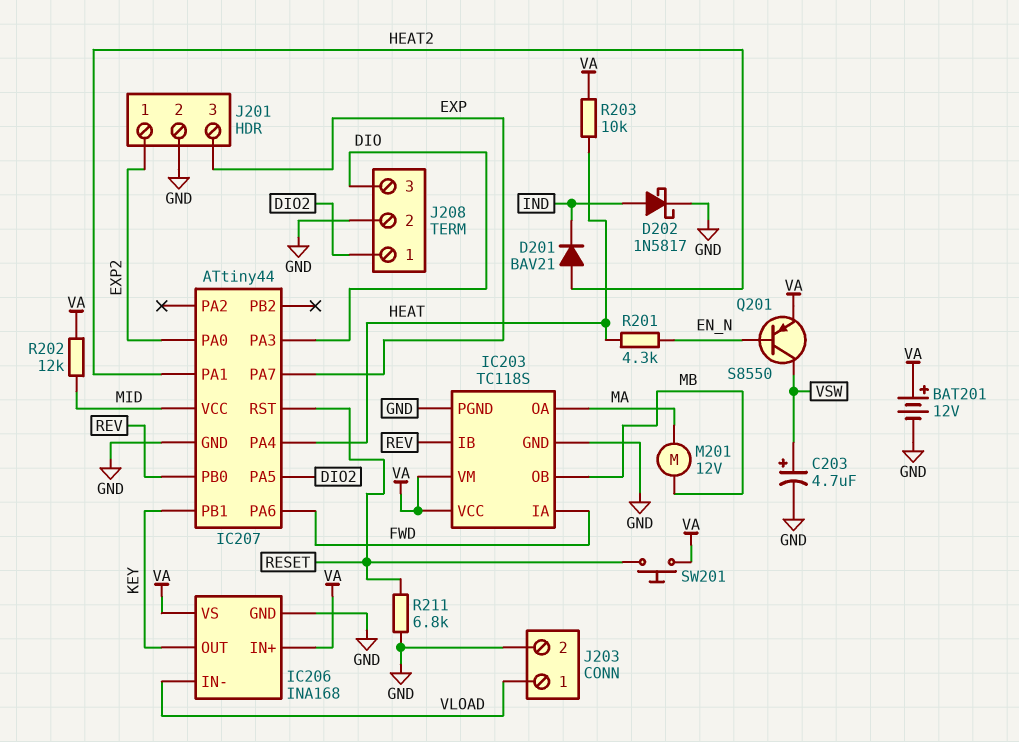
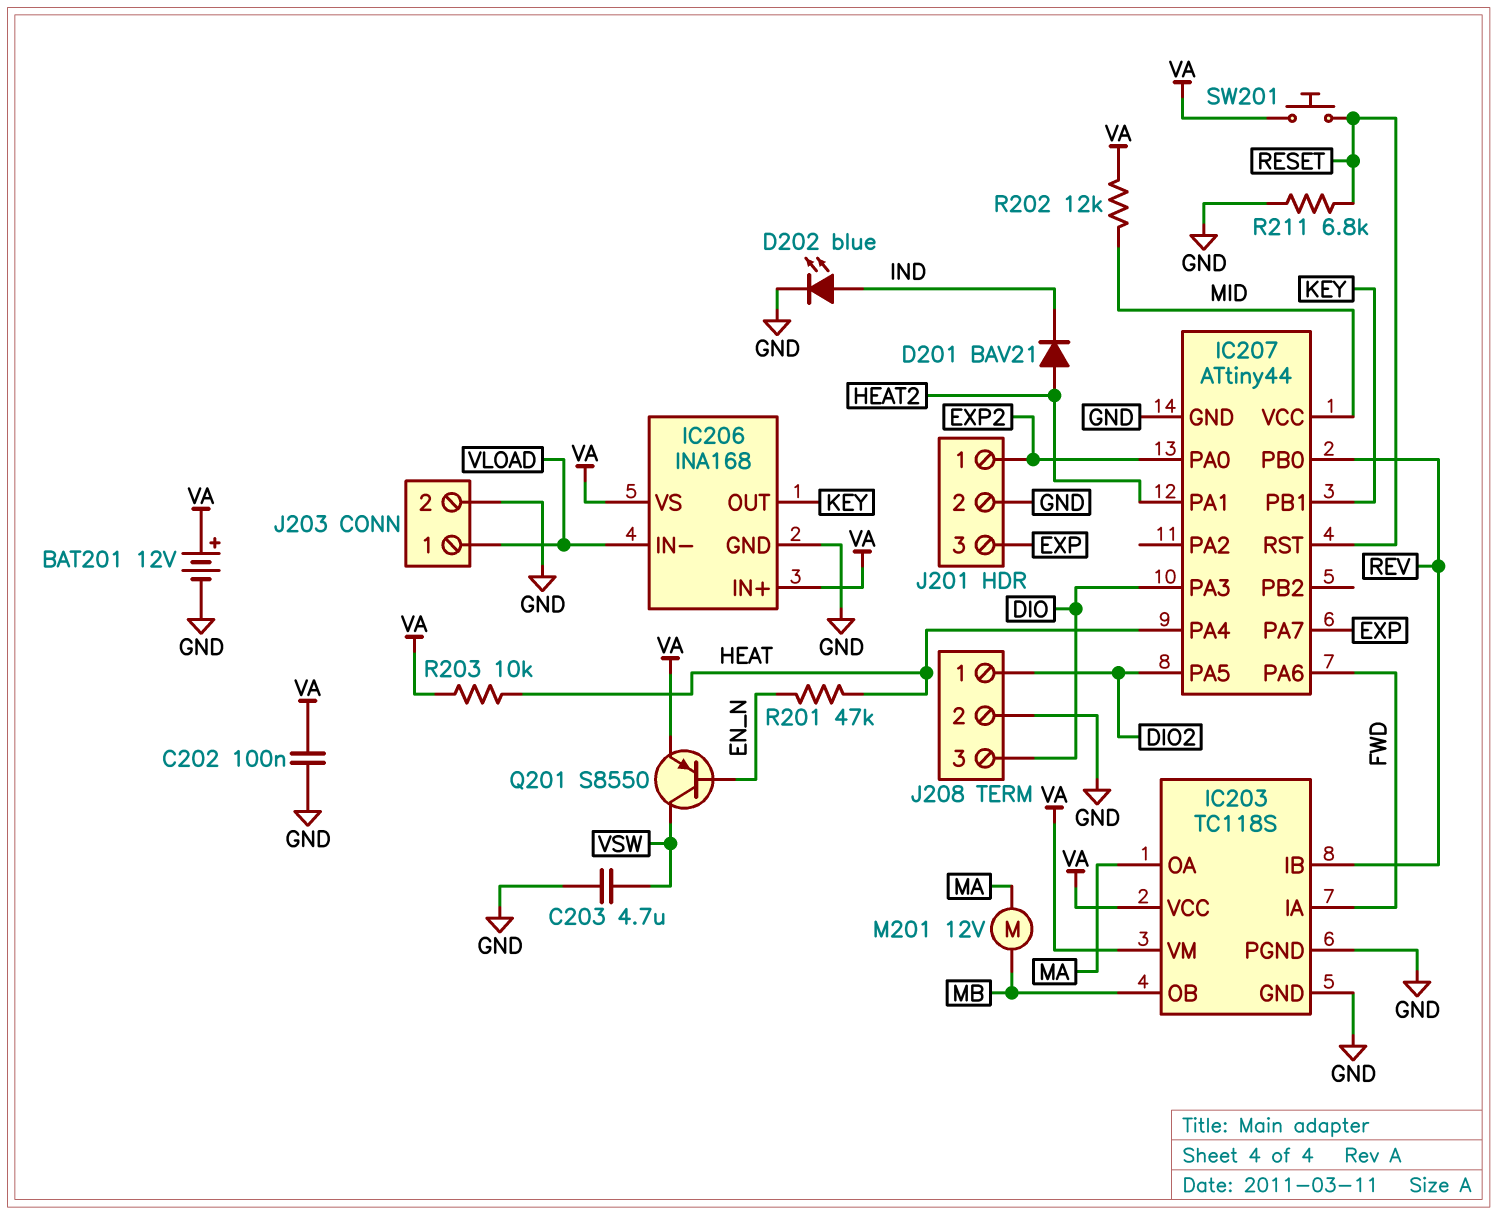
C202: none -> 100nF (GND, VA)
C203: 4.7uF (plus VSW, minus GND) -> 4.7uF (GND, VSW)
D202: schottky 1N5817 (A IND, K GND) -> LED blue (A IND, K GND)
R201: 4.3k (EN_N, HEAT) -> 47k (EN_N, HEAT)

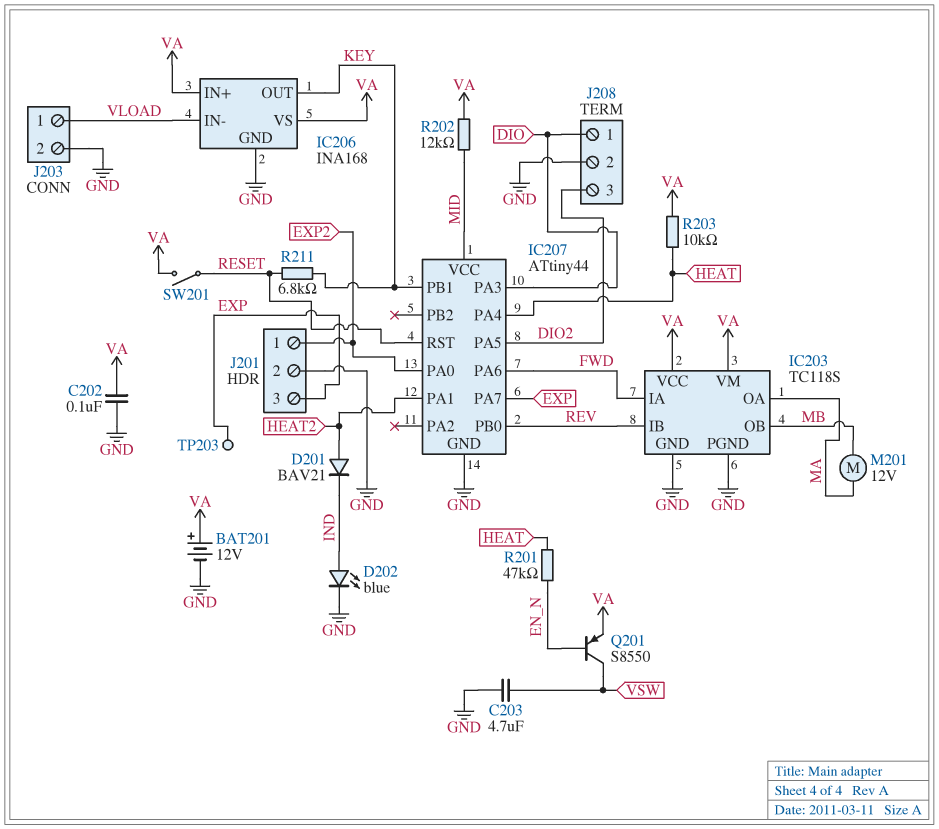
J208 pin 1: DIO2 -> DIO
J208 pin 3: DIO -> DIO2
R211: 6.8k (GND, RESET) -> 6.8k (KEY, RESET)
SW201: button (RESET, VA) -> switch (RESET, VA)
TP203: none -> test point (EXP)

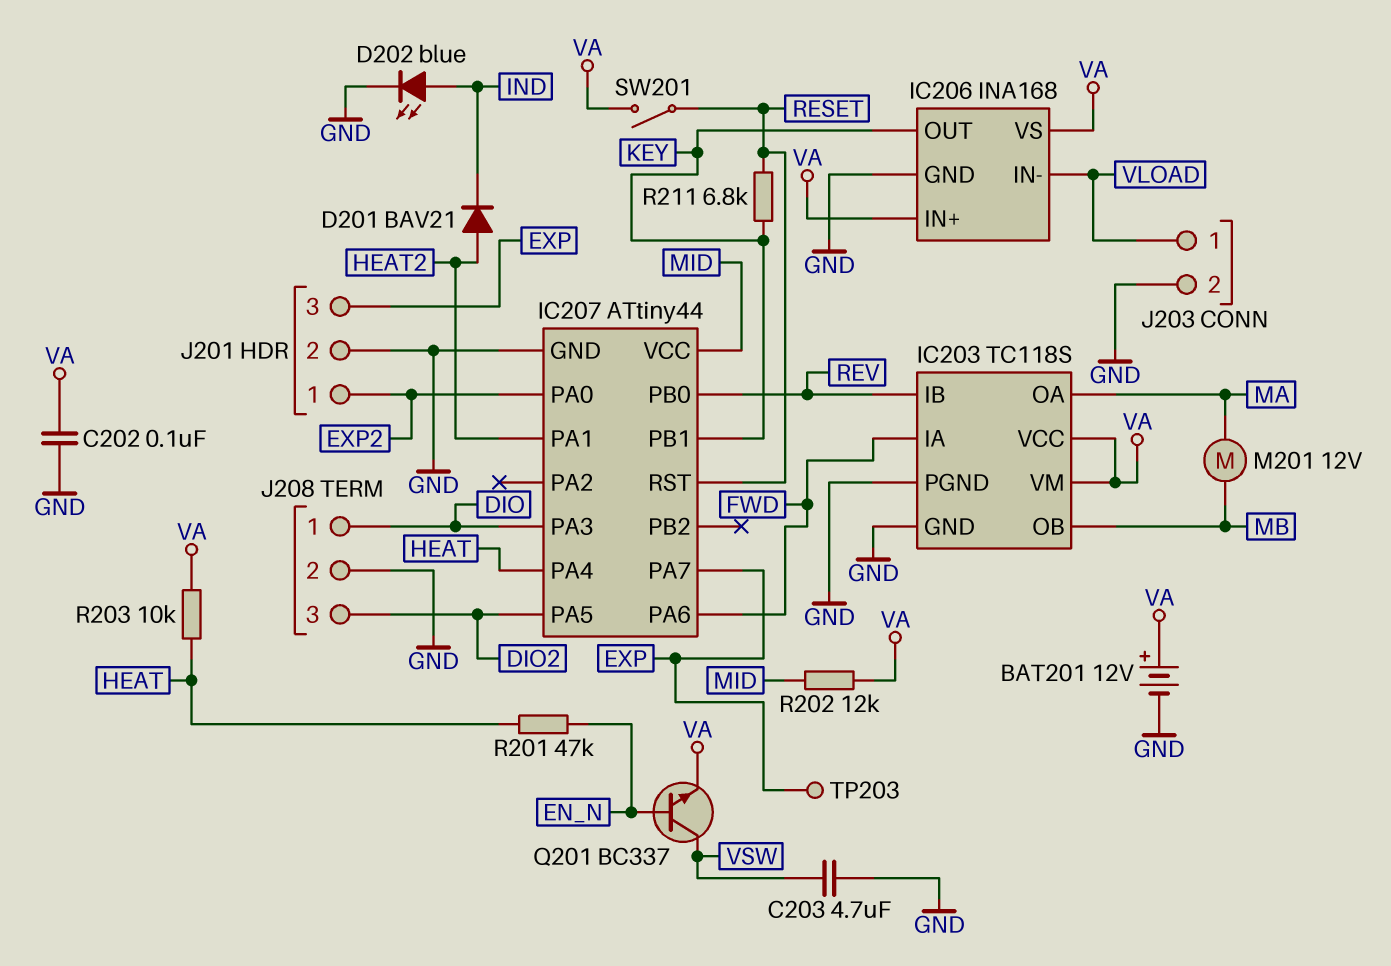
Q201: PNP S8550 (B EN_N, C VSW, E VA) -> NPN BC337 (B EN_N, C VSW, E VA)

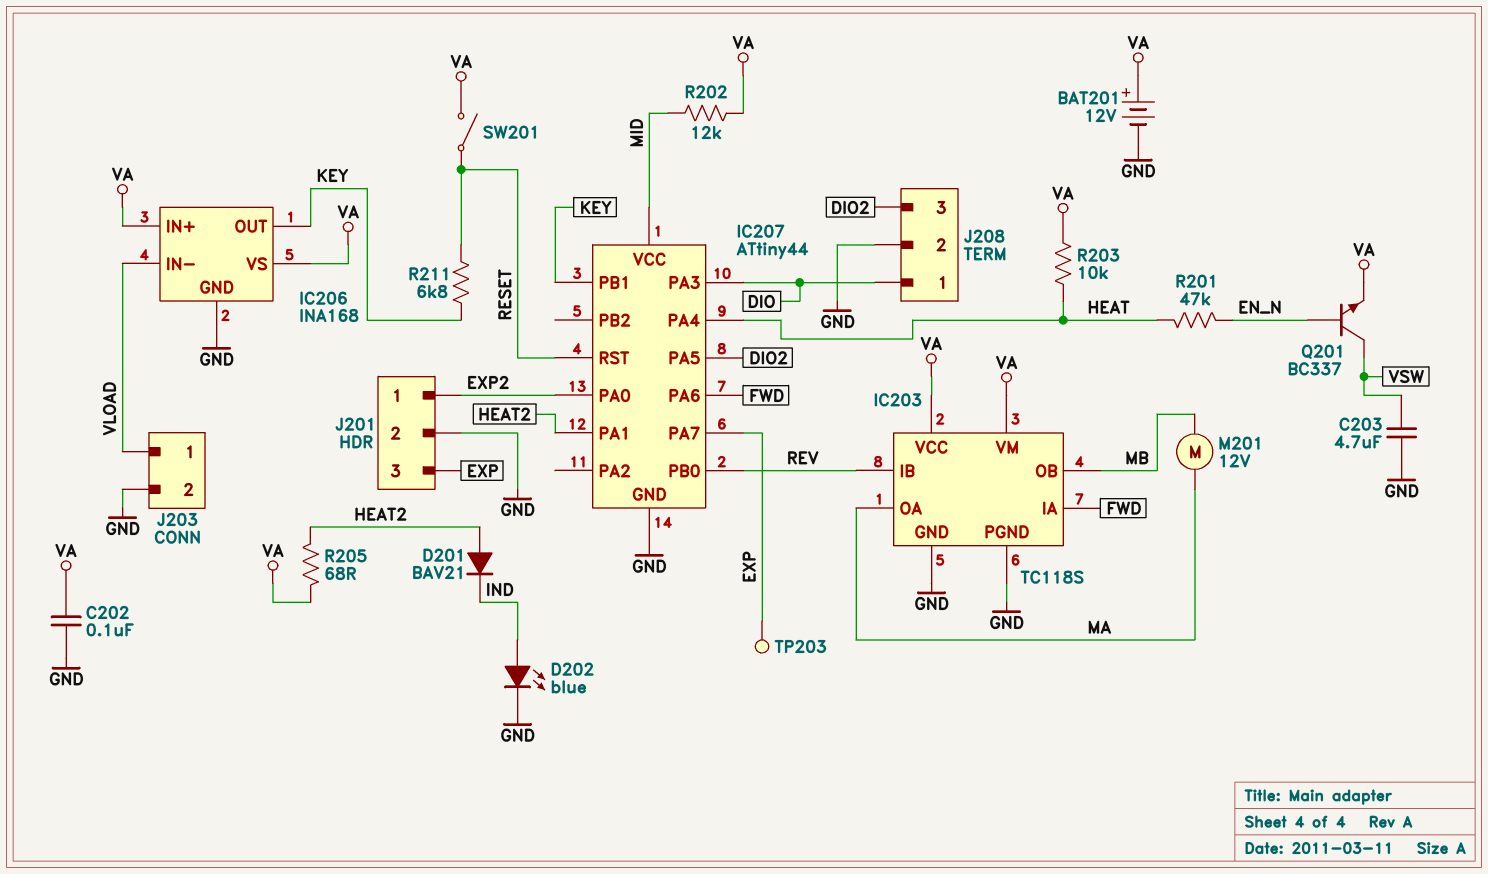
R205: none -> 68 (HEAT2, VA)

